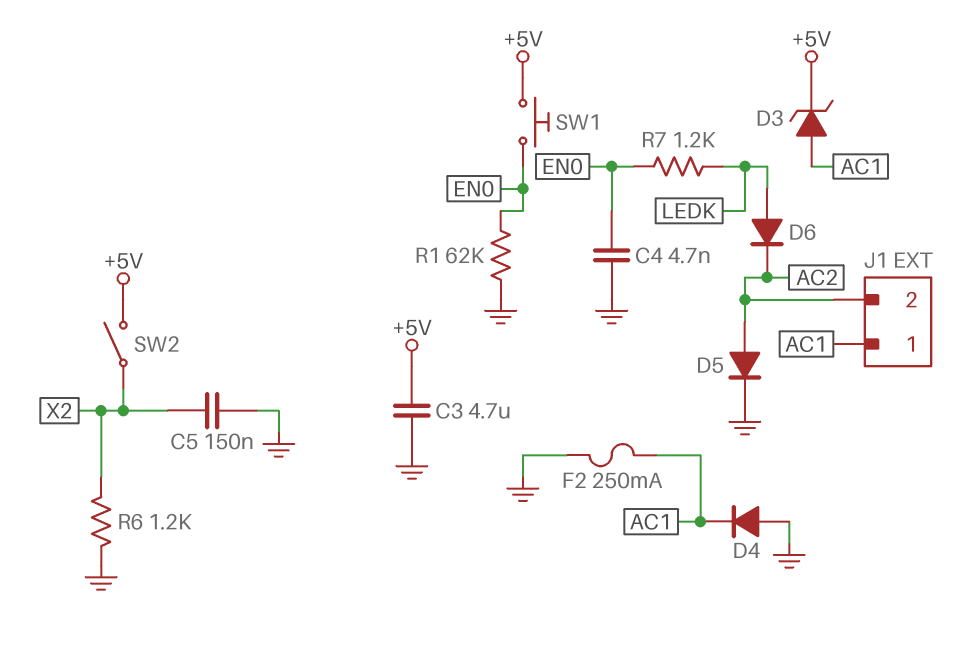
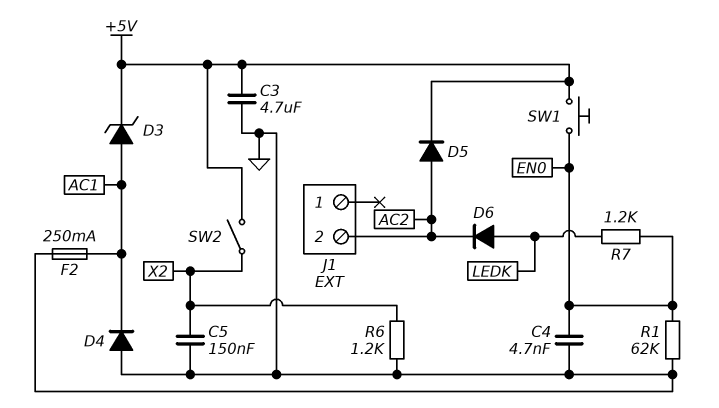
D5: diode (A AC2, K GND) -> diode (A AC2, K +5V)
J1 pin 1: AC1 -> none

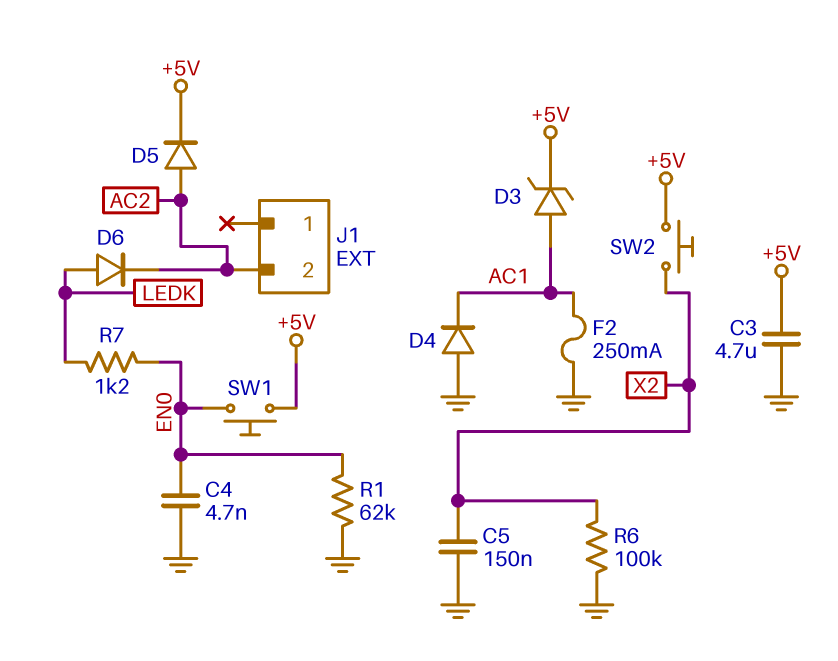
R6: 1.2k (GND, X2) -> 100k (GND, X2)
SW2: switch (+5V, X2) -> button (+5V, X2)

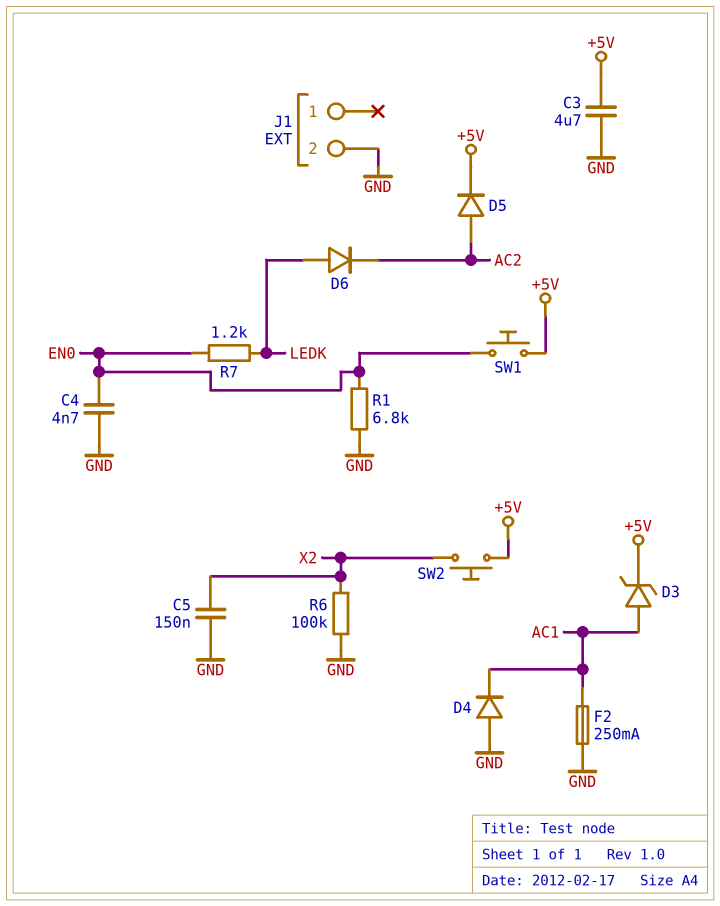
J1 pin 2: AC2 -> GND
R1: 62k (EN0, GND) -> 6.8k (EN0, GND)

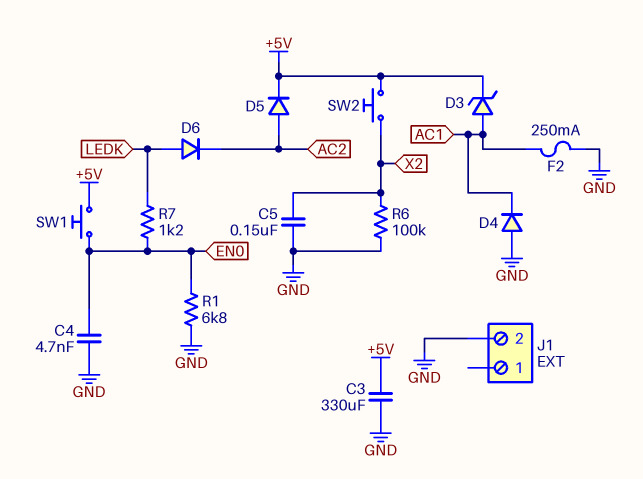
C3: 4.7uF (+5V, GND) -> 330uF (+5V, GND)

